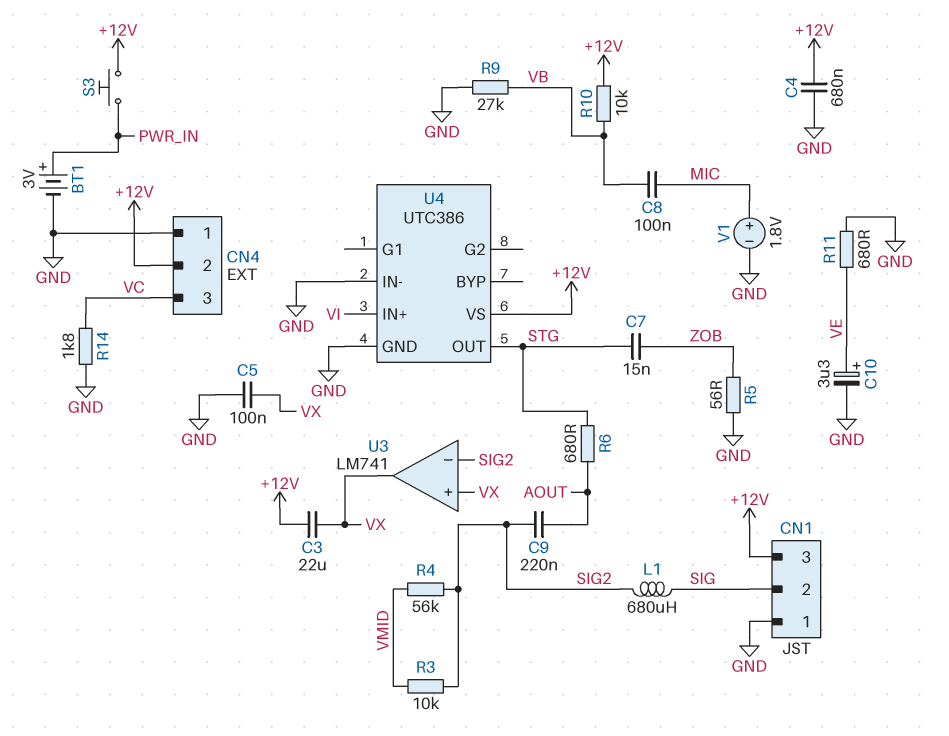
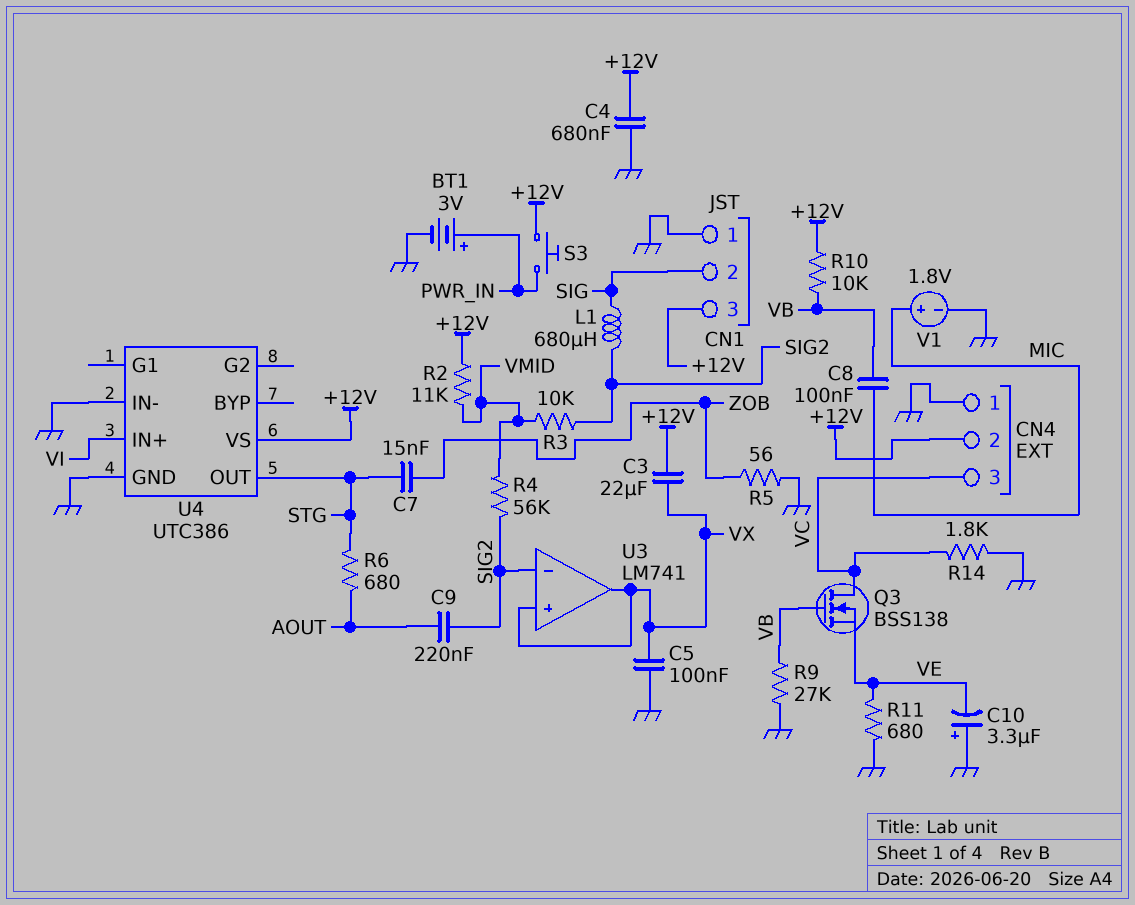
C10: 3.3uF (plus VE, minus GND) -> 3.3uF (plus GND, minus VE)
Q3: none -> NMOS BSS138 (G VB, D VC, S VE)
R2: none -> 11k (+12V, VMID)

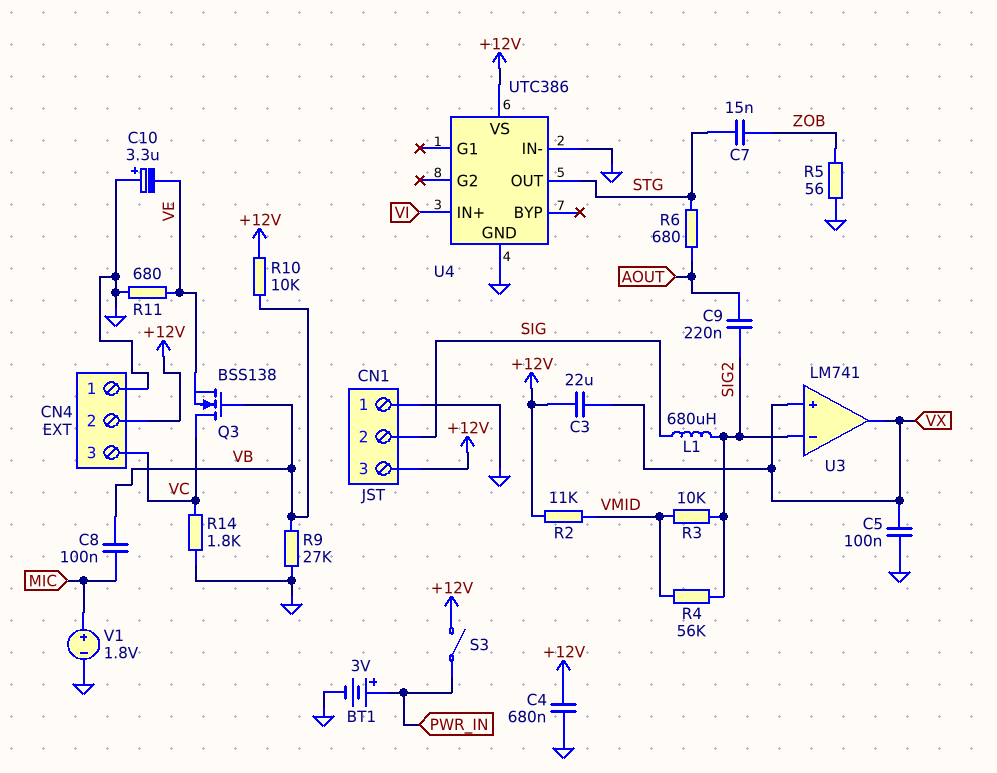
S3: button (+12V, PWR_IN) -> switch (+12V, PWR_IN)

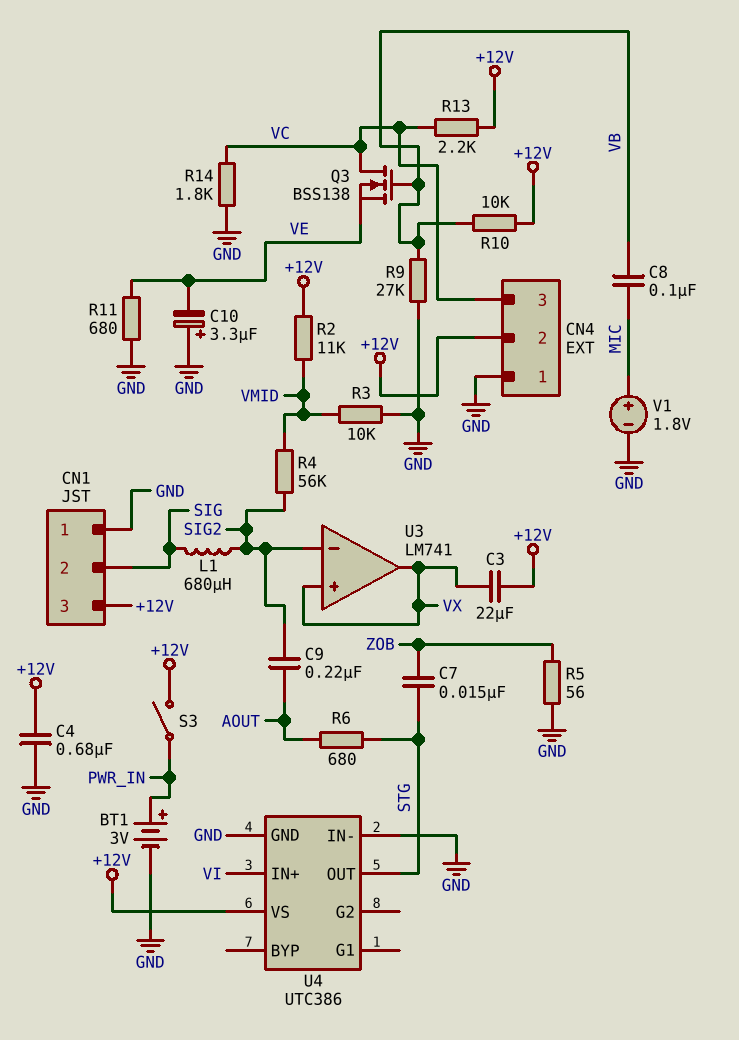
C5: 100nF (GND, VX) -> none
R3: 10k (SIG2, VMID) -> 10k (GND, VMID)
R13: none -> 2.2k (+12V, VC)

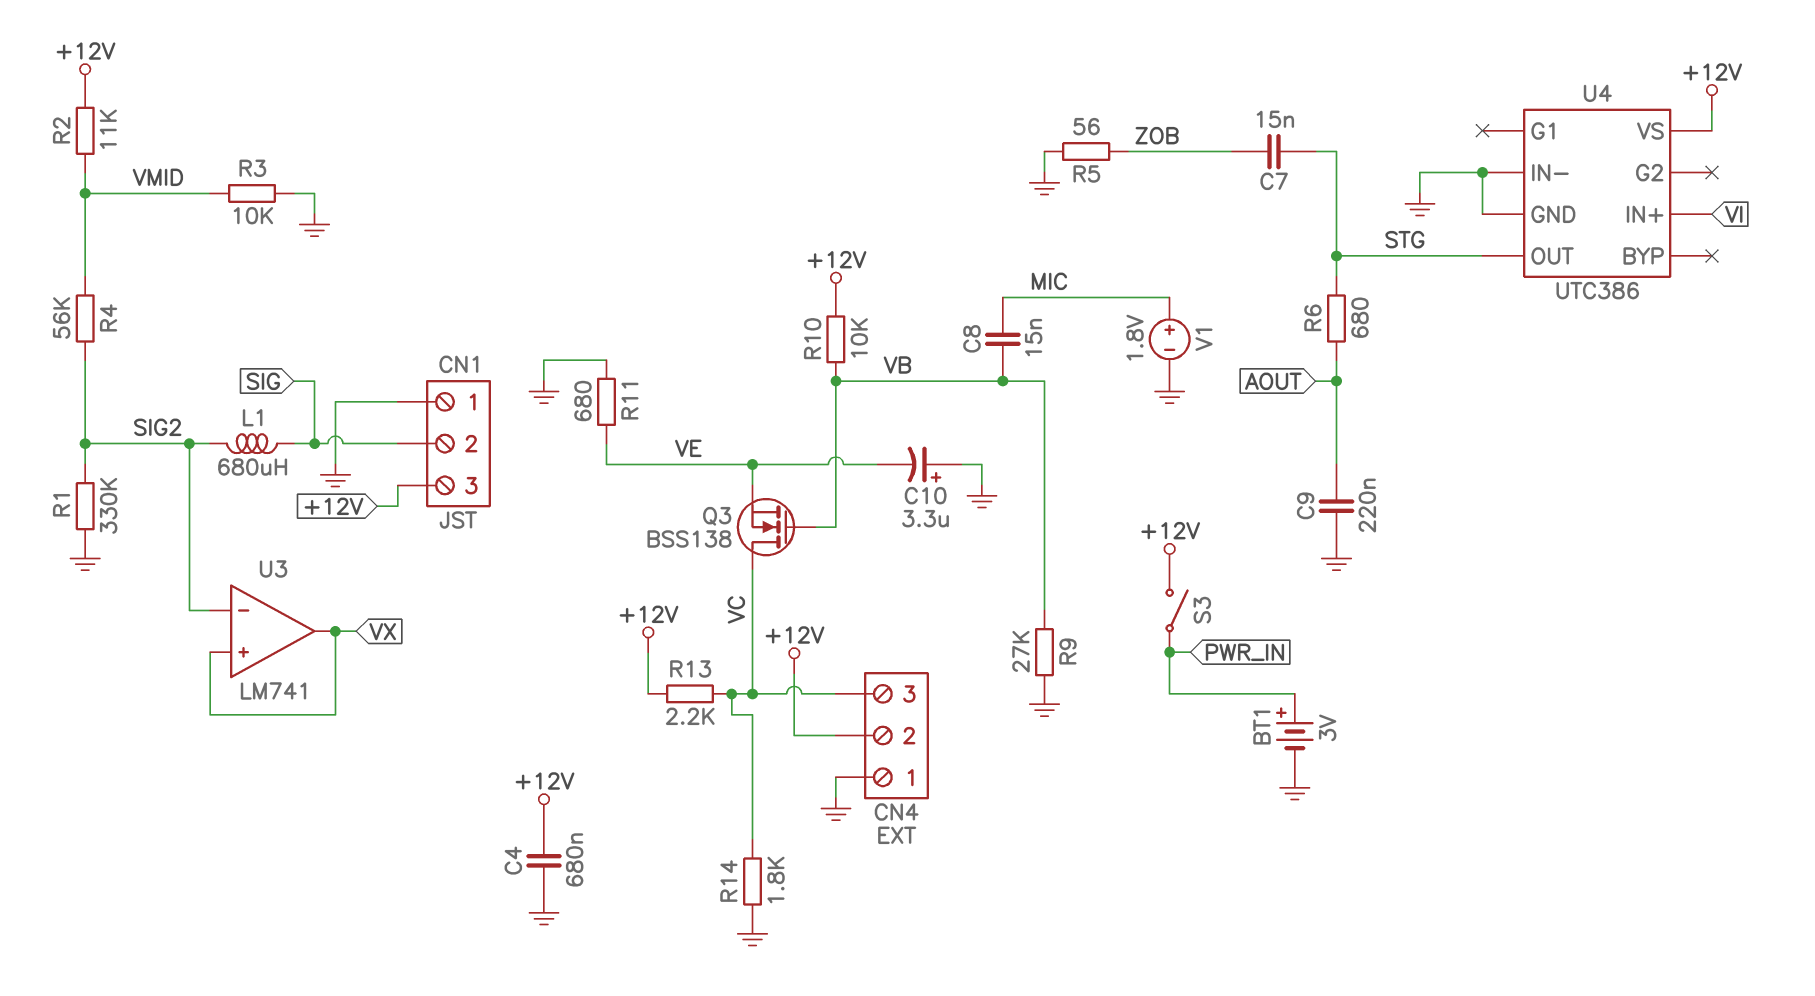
C3: 22uF (+12V, VX) -> none
C8: 100nF (MIC, VB) -> 15nF (MIC, VB)
C9: 220nF (AOUT, SIG2) -> 220nF (AOUT, GND)
R1: none -> 330k (GND, SIG2)

